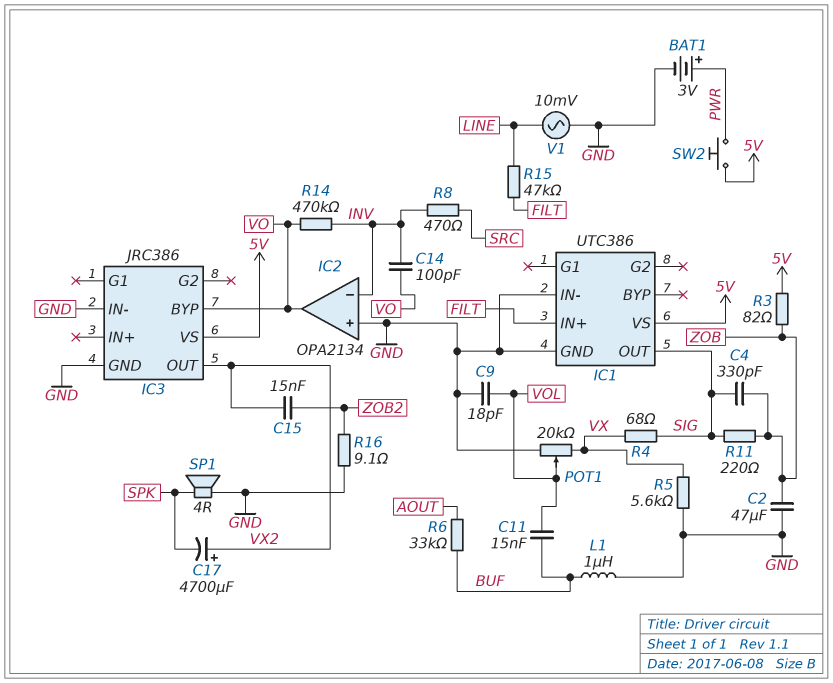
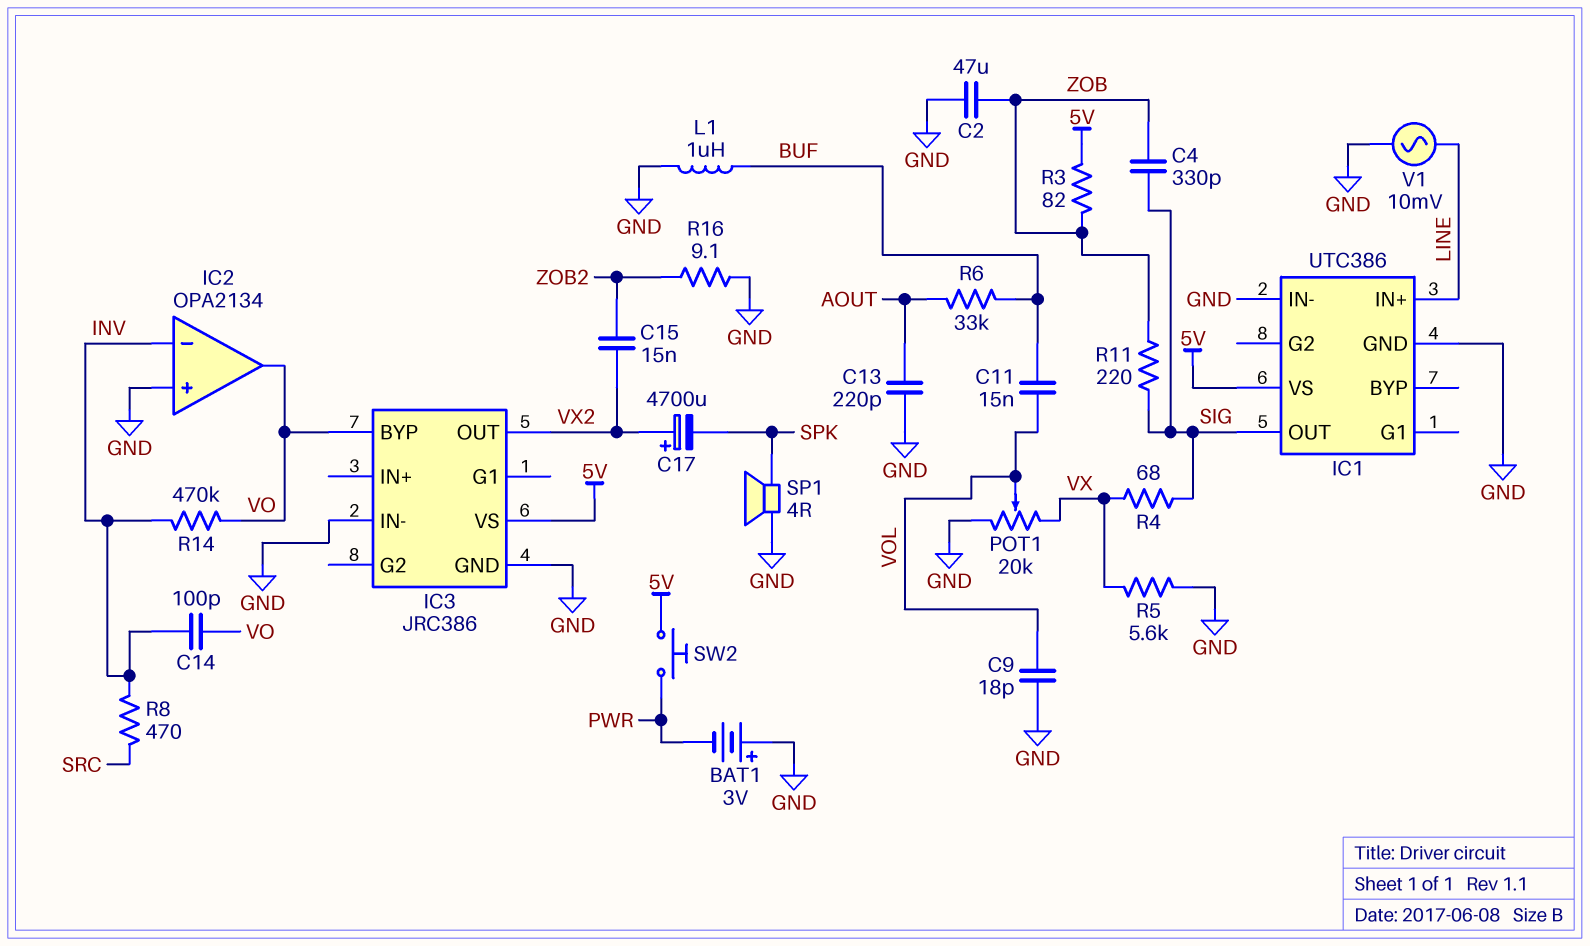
BAT1: 3V (plus PWR, minus GND) -> 3V (plus GND, minus PWR)
C13: none -> 220pF (AOUT, GND)
IC1 pin IN+: FILT -> LINE
R15: 47k (FILT, LINE) -> none

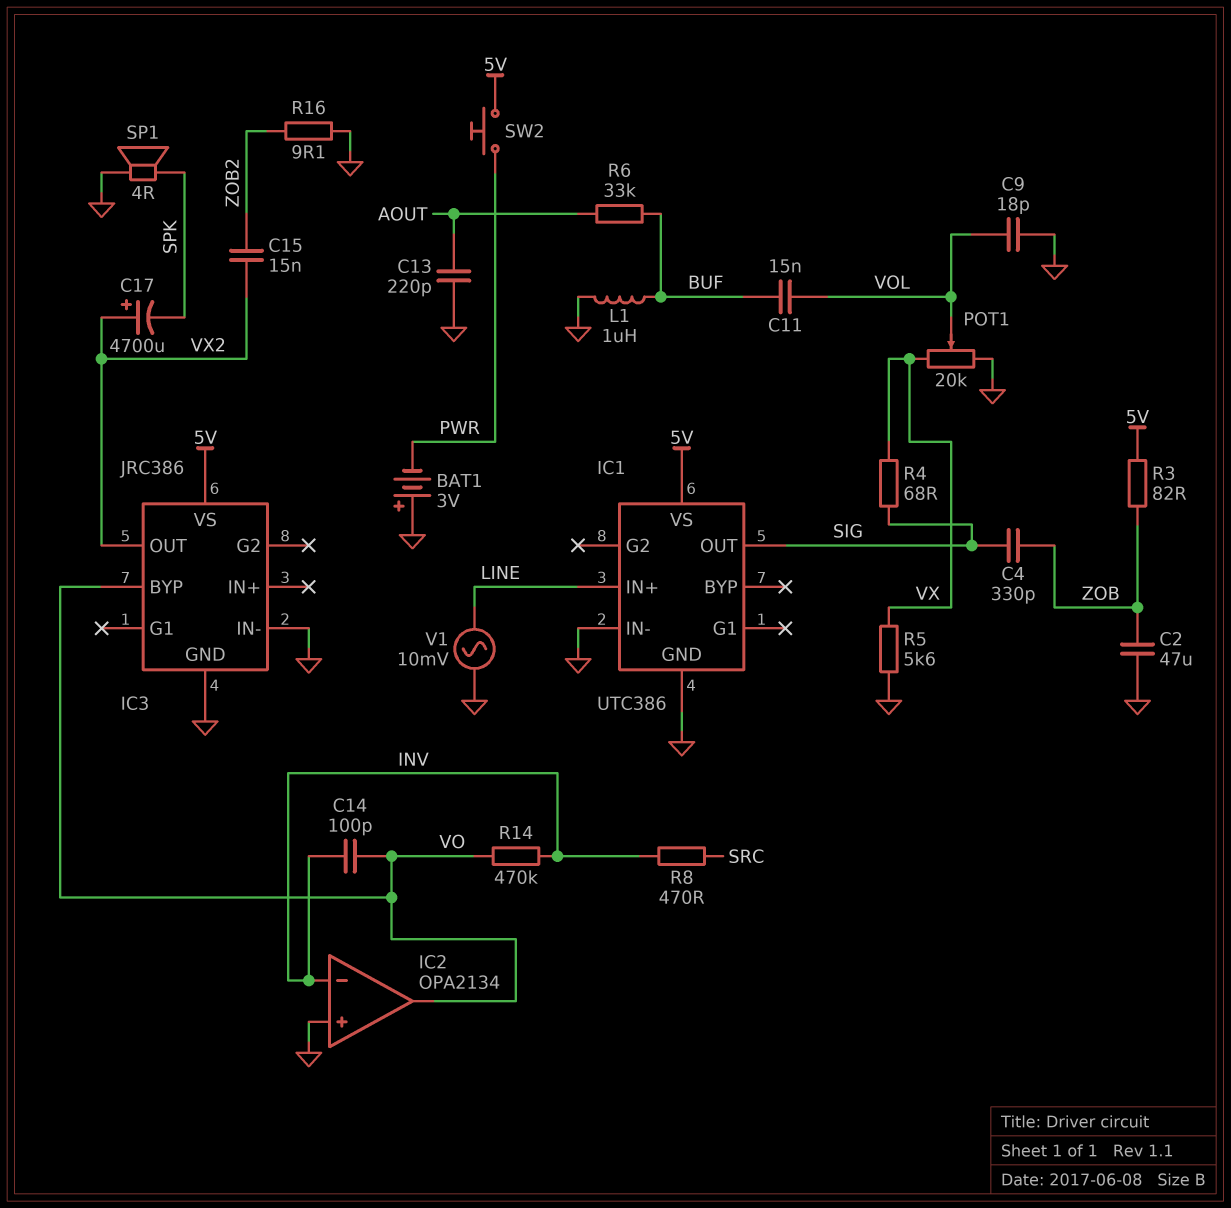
R11: 220 (SIG, ZOB) -> none

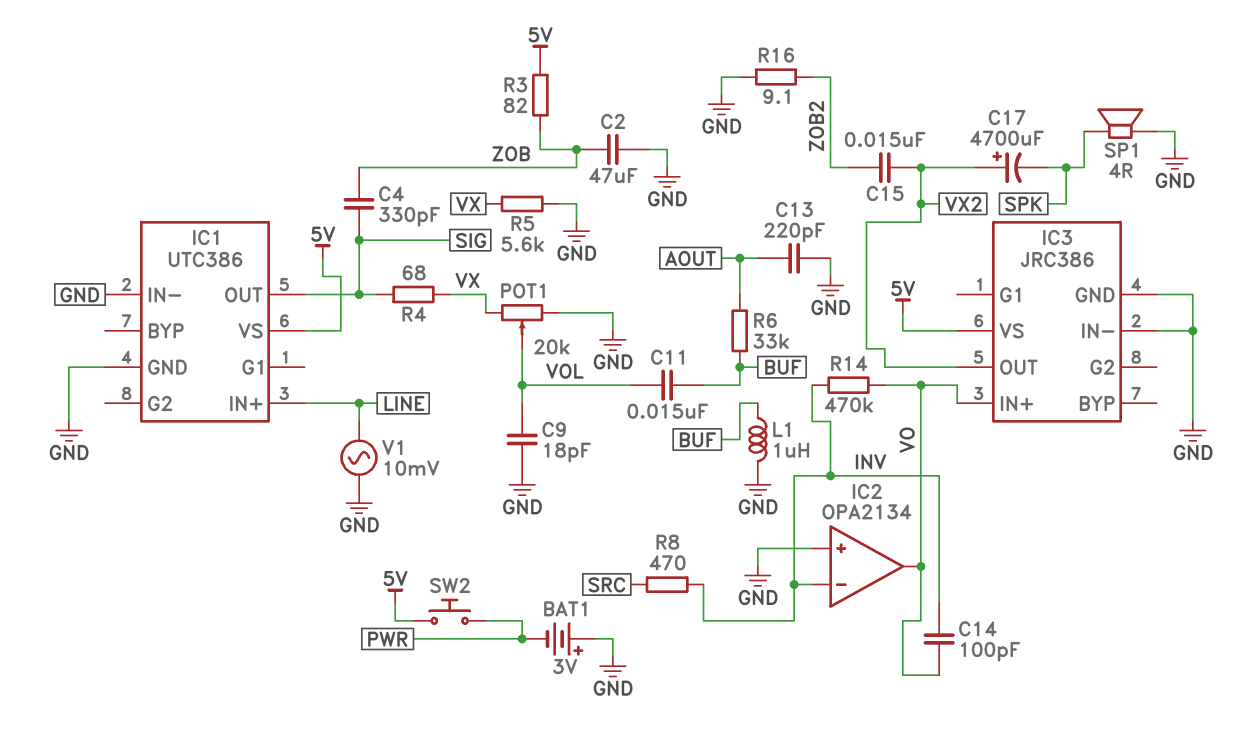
IC3 pin BYP: VO -> none
IC3 pin IN+: none -> VO

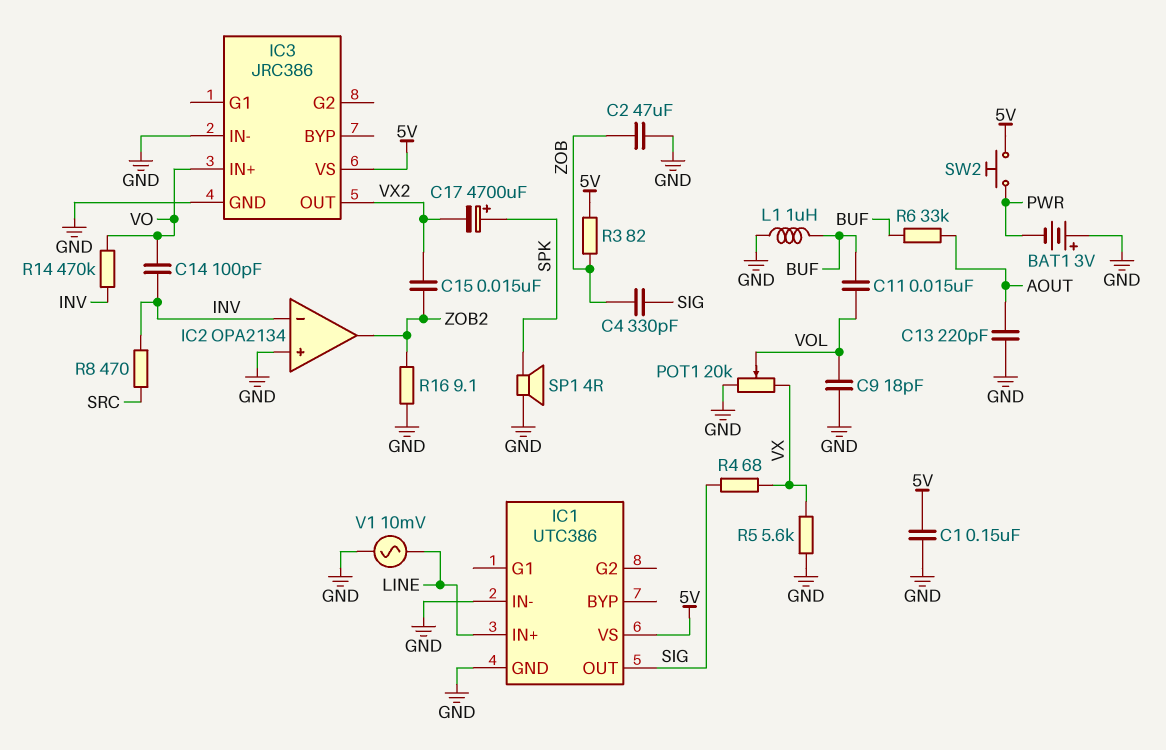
C1: none -> 150nF (5V, GND)
C17: 4700uF (plus VX2, minus SPK) -> 4700uF (plus SPK, minus VX2)
IC2 pin out: VO -> ZOB2

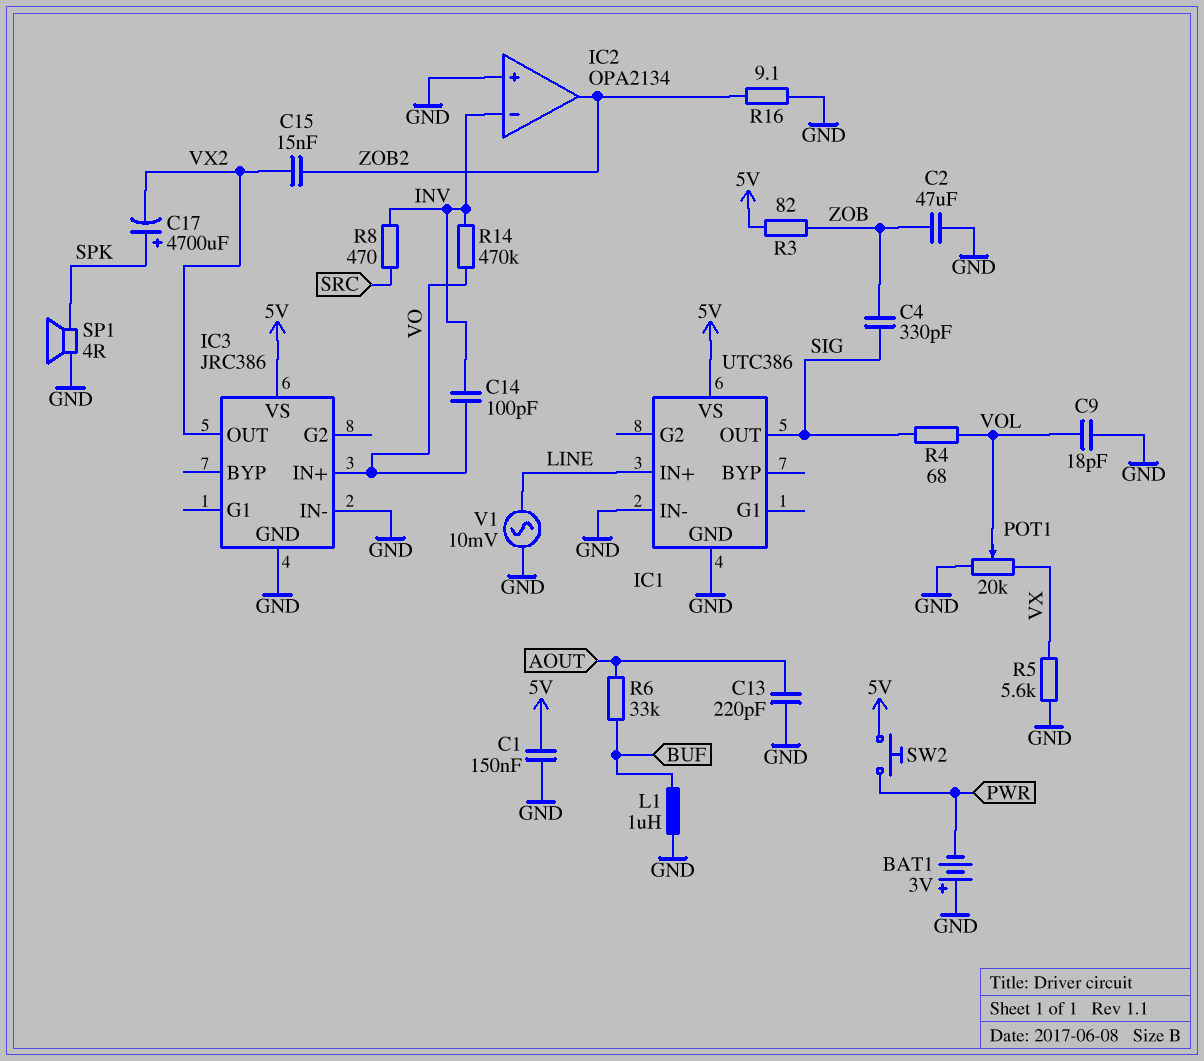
C11: 15nF (BUF, VOL) -> none
R4: 68 (SIG, VX) -> 68 (SIG, VOL)

